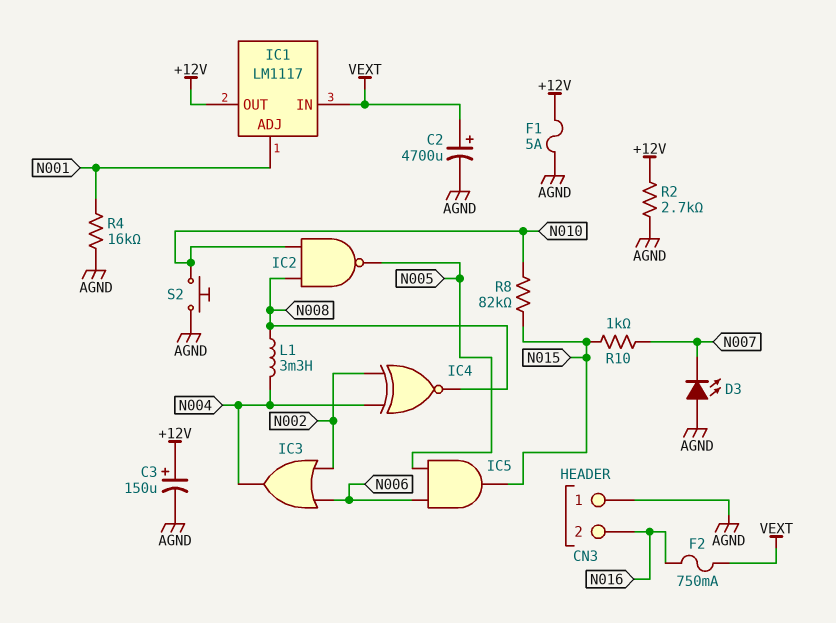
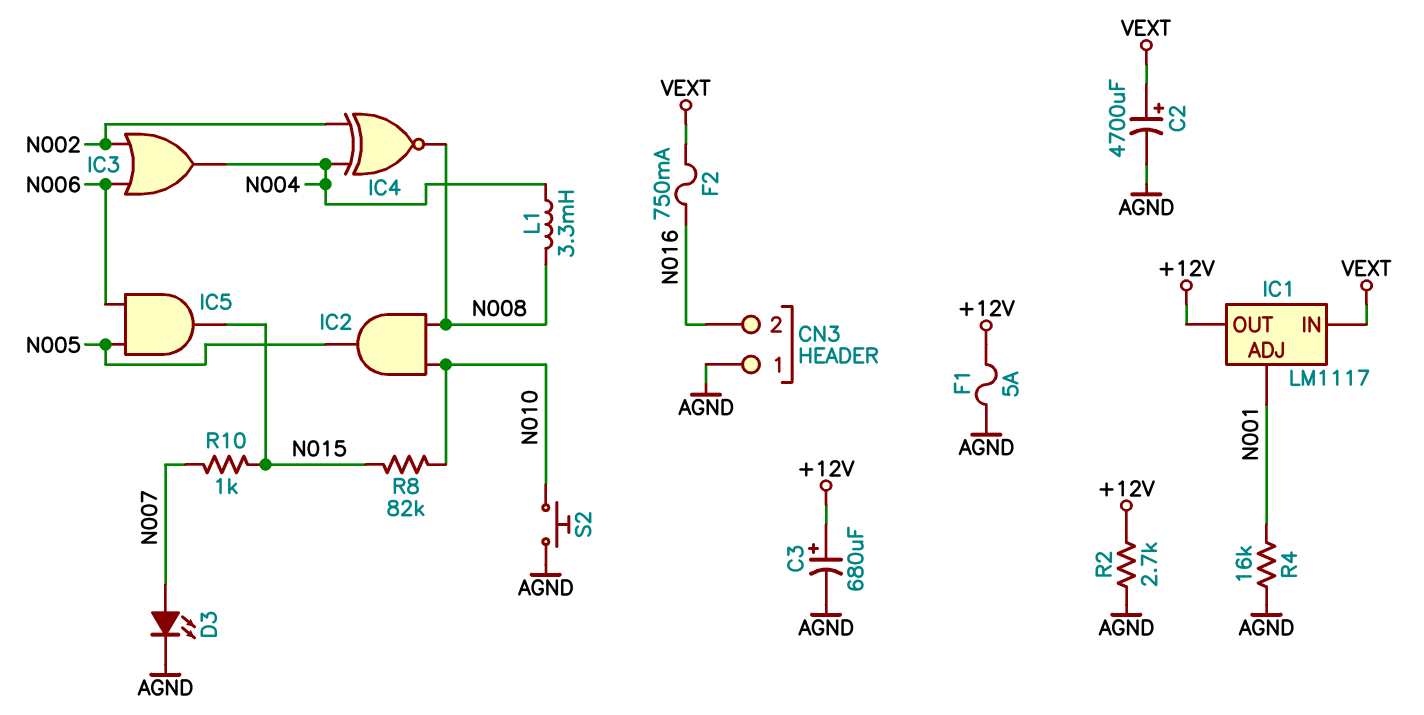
C3: 150uF (plus +12V, minus AGND) -> 680uF (plus +12V, minus AGND)
D3: LED (A AGND, K N007) -> LED (A N007, K AGND)
IC2: NAND (in N008, in N010, out N005) -> AND (in N008, in N010, out N005)

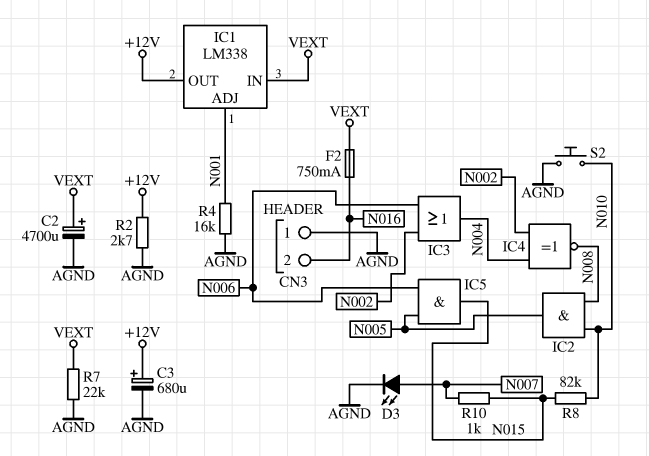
F1: 5A (+12V, AGND) -> none
IC1: LM1117 -> LM338
L1: 3.3mH (N004, N008) -> none
R7: none -> 22k (AGND, VEXT)

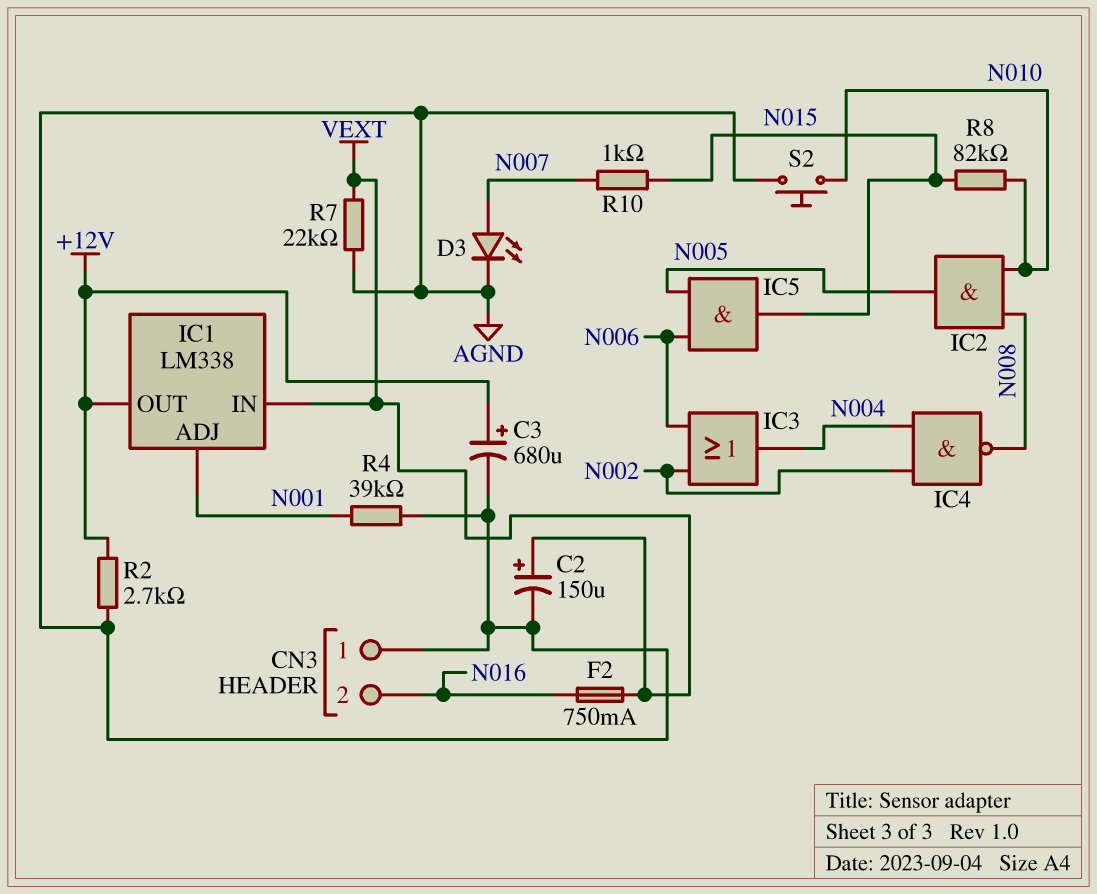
C2: 4700uF (plus VEXT, minus AGND) -> 150uF (plus VEXT, minus AGND)
IC4: XNOR (in N002, in N004, out N008) -> NAND (in N002, in N004, out N008)
R4: 16k (AGND, N001) -> 39k (AGND, N001)

